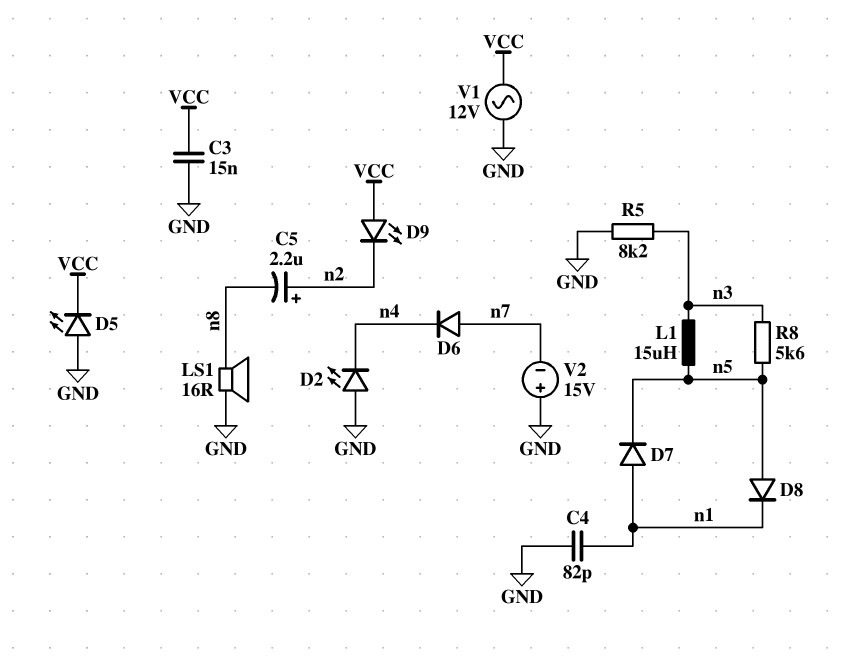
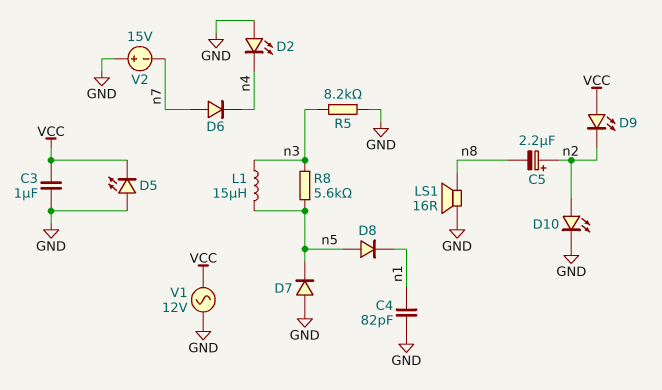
C3: 15nF (GND, VCC) -> 1uF (GND, VCC)
D7: diode (A n1, K n5) -> diode (A GND, K n5)
D10: none -> LED (A n2, K GND)

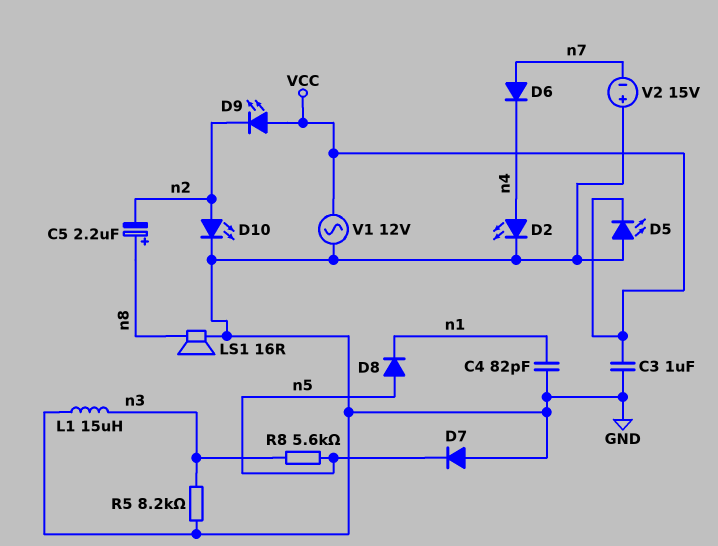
C5: 2.2uF (plus n2, minus n8) -> 2.2uF (plus n8, minus n2)
D2: LED (A GND, K n4) -> LED (A n4, K GND)
L1: 15uH (n3, n5) -> 15uH (GND, n3)

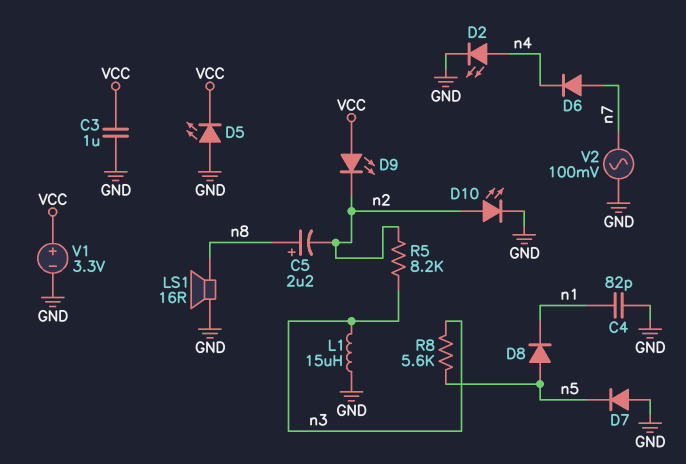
R5: 8.2k (GND, n3) -> 8.2k (n2, n3)
V1: AC 12V (GND, VCC) -> 3.3V (plus VCC, minus GND)
V2: 15V (plus GND, minus n7) -> AC 100mV (GND, n7)

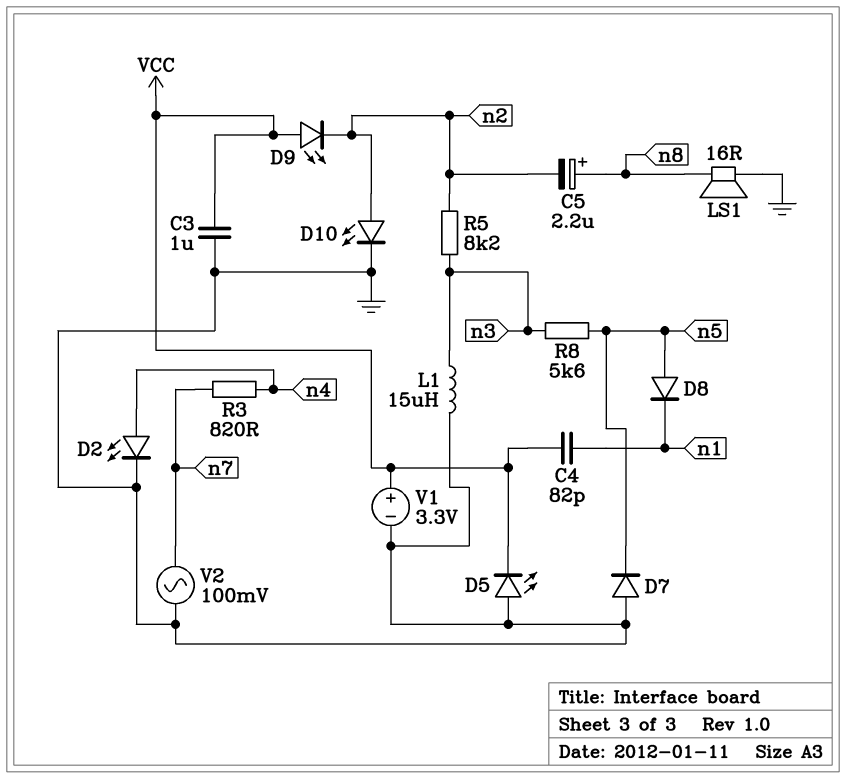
C4: 82pF (GND, n1) -> 82pF (VCC, n1)
D6: diode (A n7, K n4) -> none
R3: none -> 820 (n4, n7)

